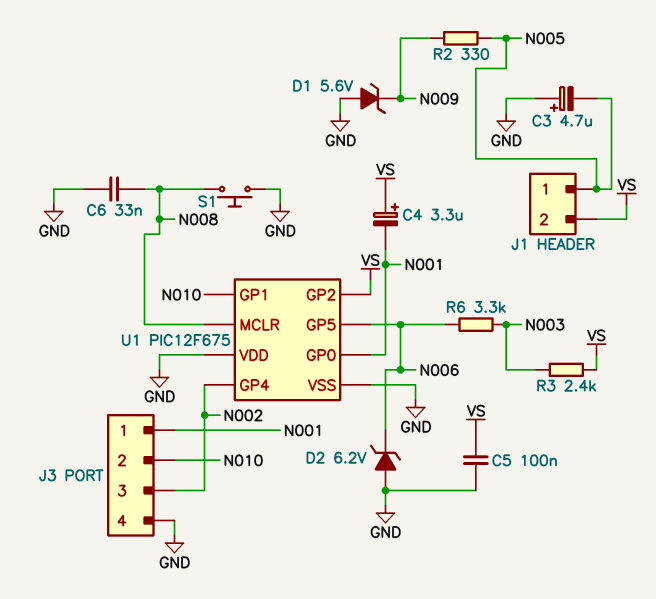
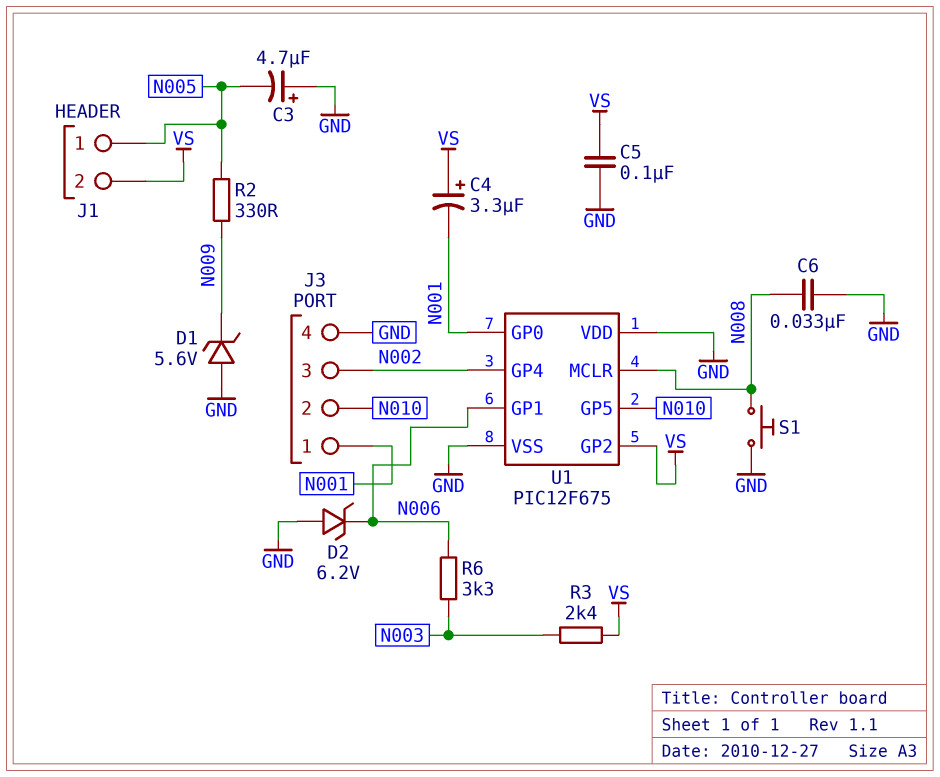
U1 pin GP1: N010 -> N006
U1 pin GP5: N006 -> N010

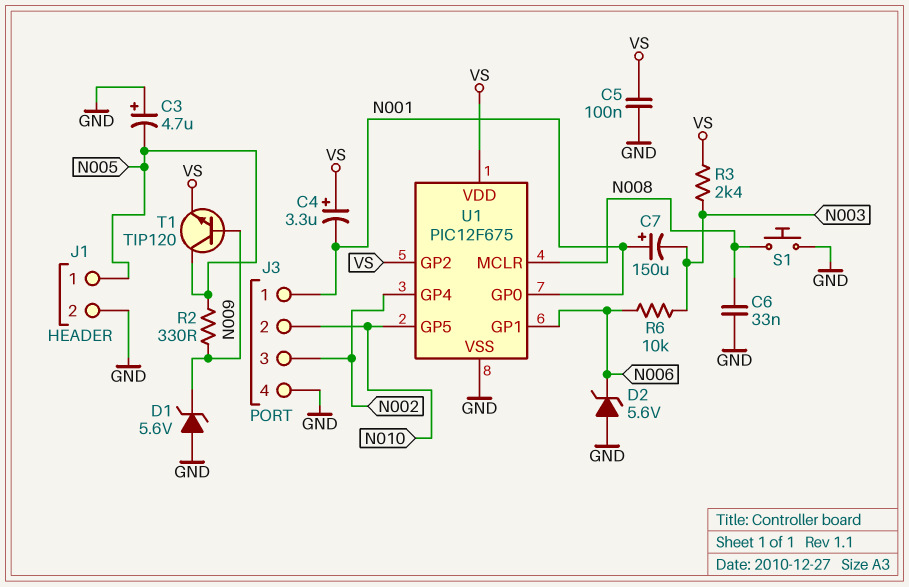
C7: none -> 150uF (plus N001, minus N003)
D2: zener 6.2V (A GND, K N006) -> zener 5.6V (A GND, K N006)
J1 pin 2: VS -> GND
R6: 3.3k (N003, N006) -> 10k (N003, N006)
T1: none -> NPN TIP120 (B N009, C N005, E VS)
U1 pin VDD: GND -> VS

